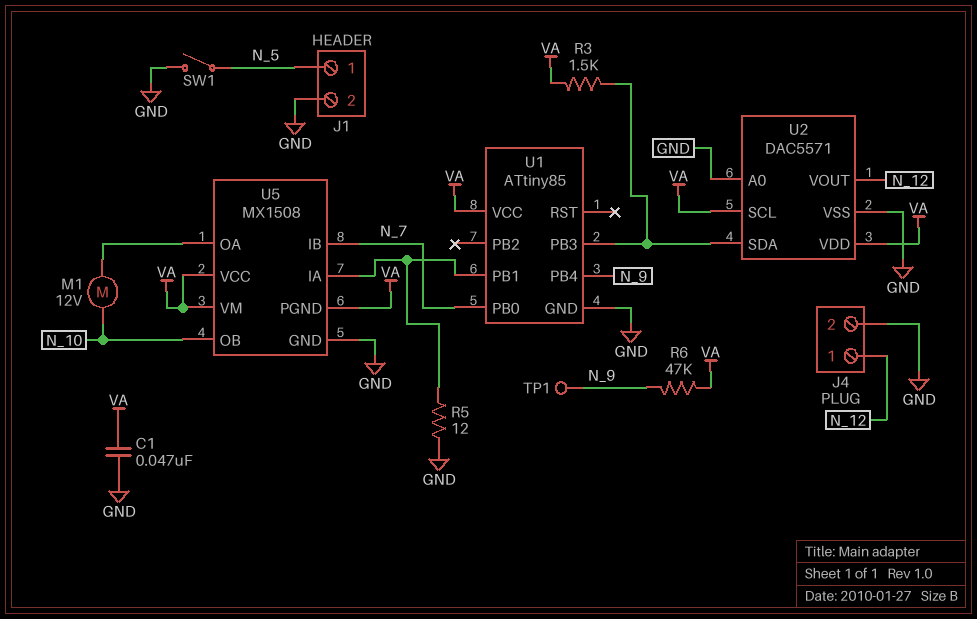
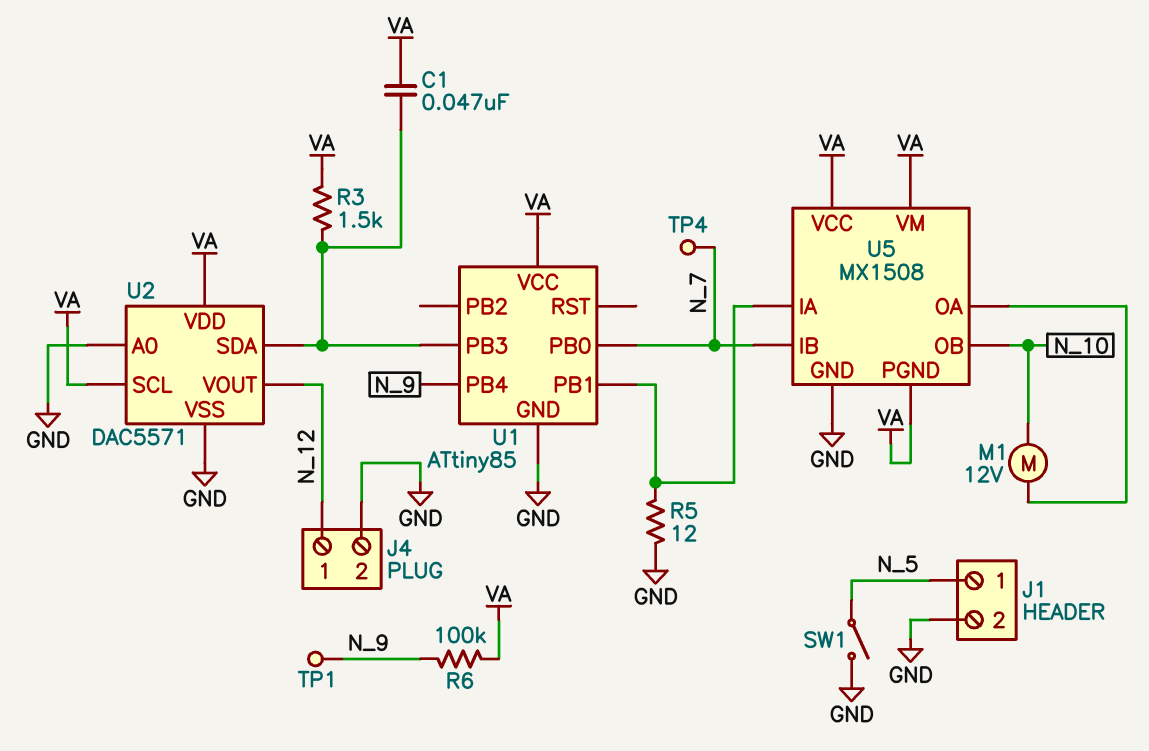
C1: 47nF (GND, VA) -> 47nF (U1/PB3, VA)
R6: 47k (N_9, VA) -> 100k (N_9, VA)
TP4: none -> test point (N_7)

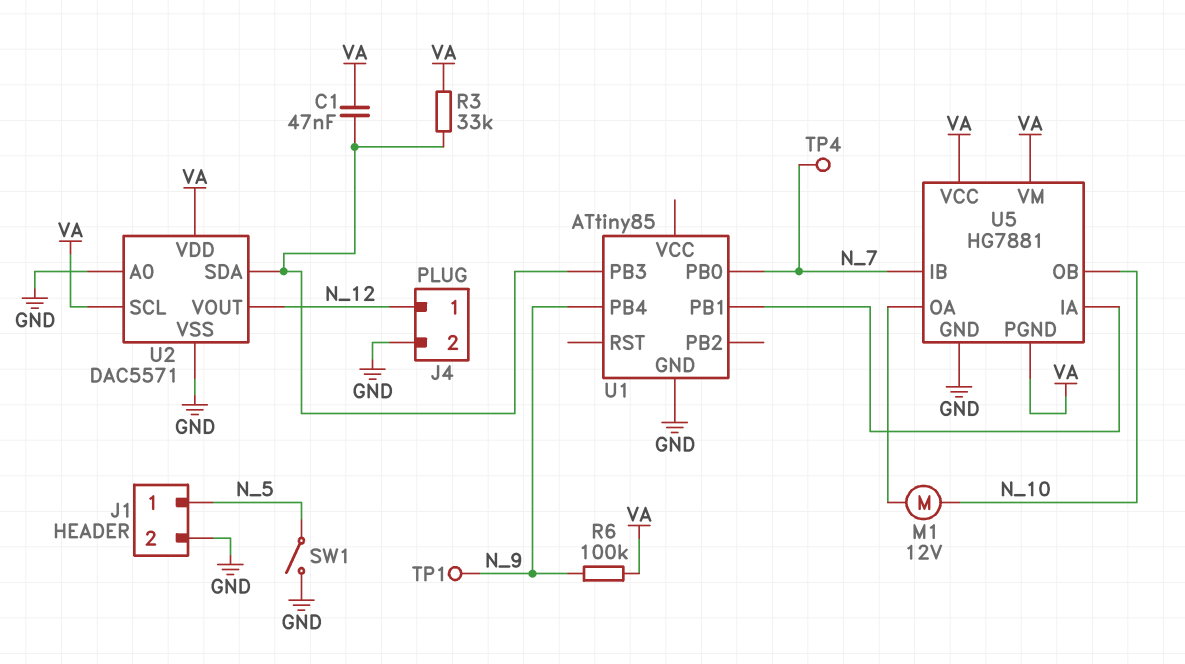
R3: 1.5k (U1/PB3, VA) -> 33k (U1/PB3, VA)
R5: 12 (GND, U1/PB1) -> none
U1 pin VCC: VA -> none
U5: MX1508 -> HG7881

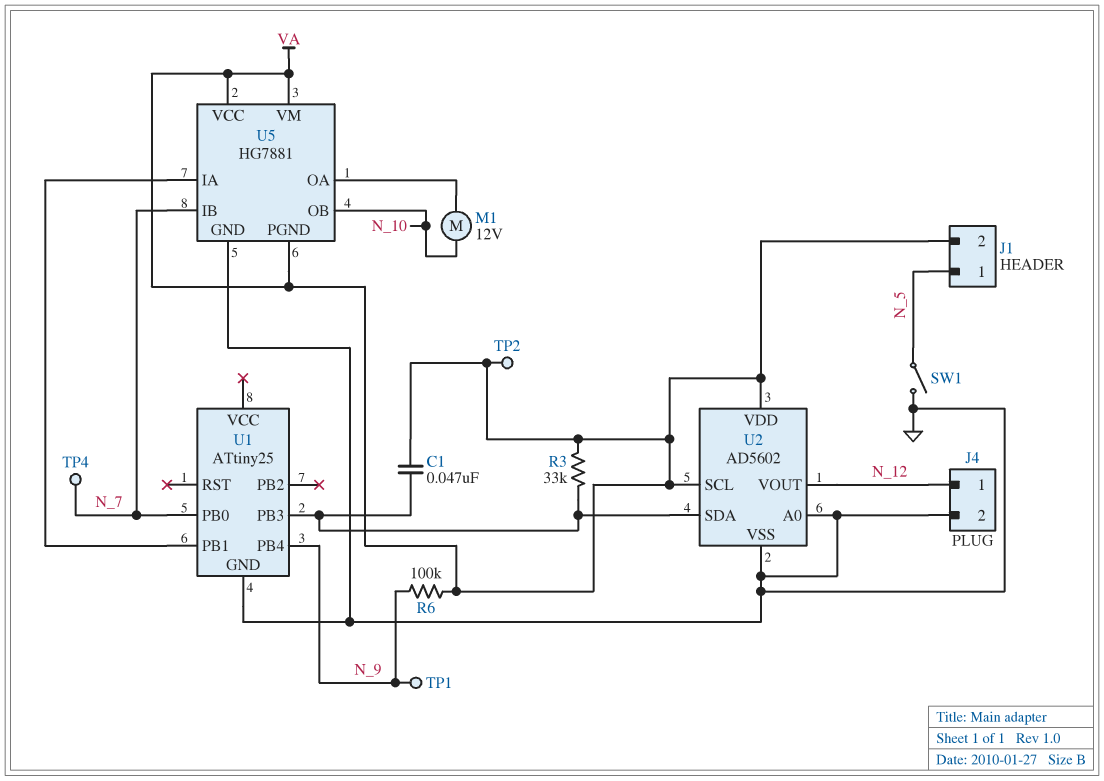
J1 pin 2: GND -> VA
TP2: none -> test point (VA)
U1: ATtiny85 -> ATtiny25
U2: DAC5571 -> AD5602

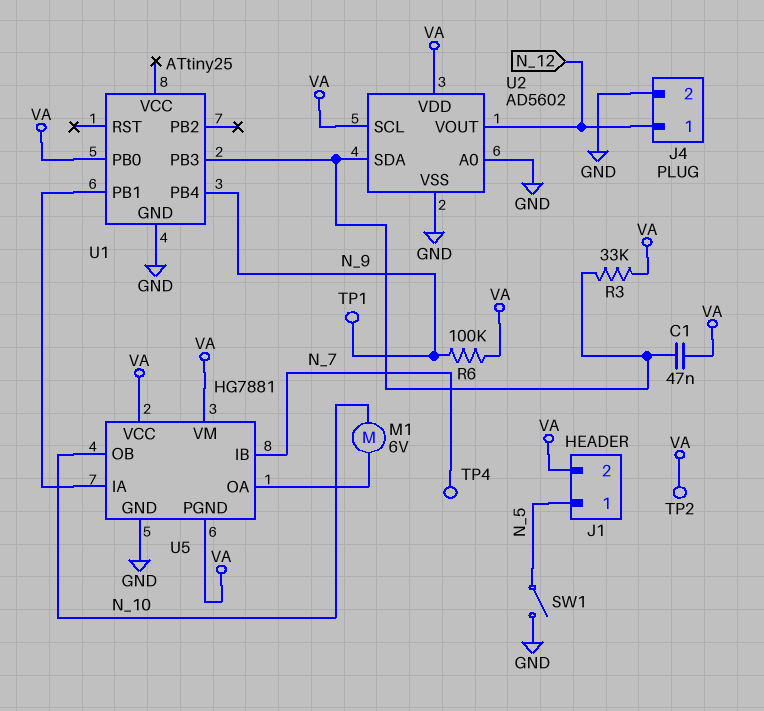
M1: motor 12V (N_10, U5/OA) -> motor 6V (N_10, U5/OA)
U1 pin PB0: N_7 -> VA

